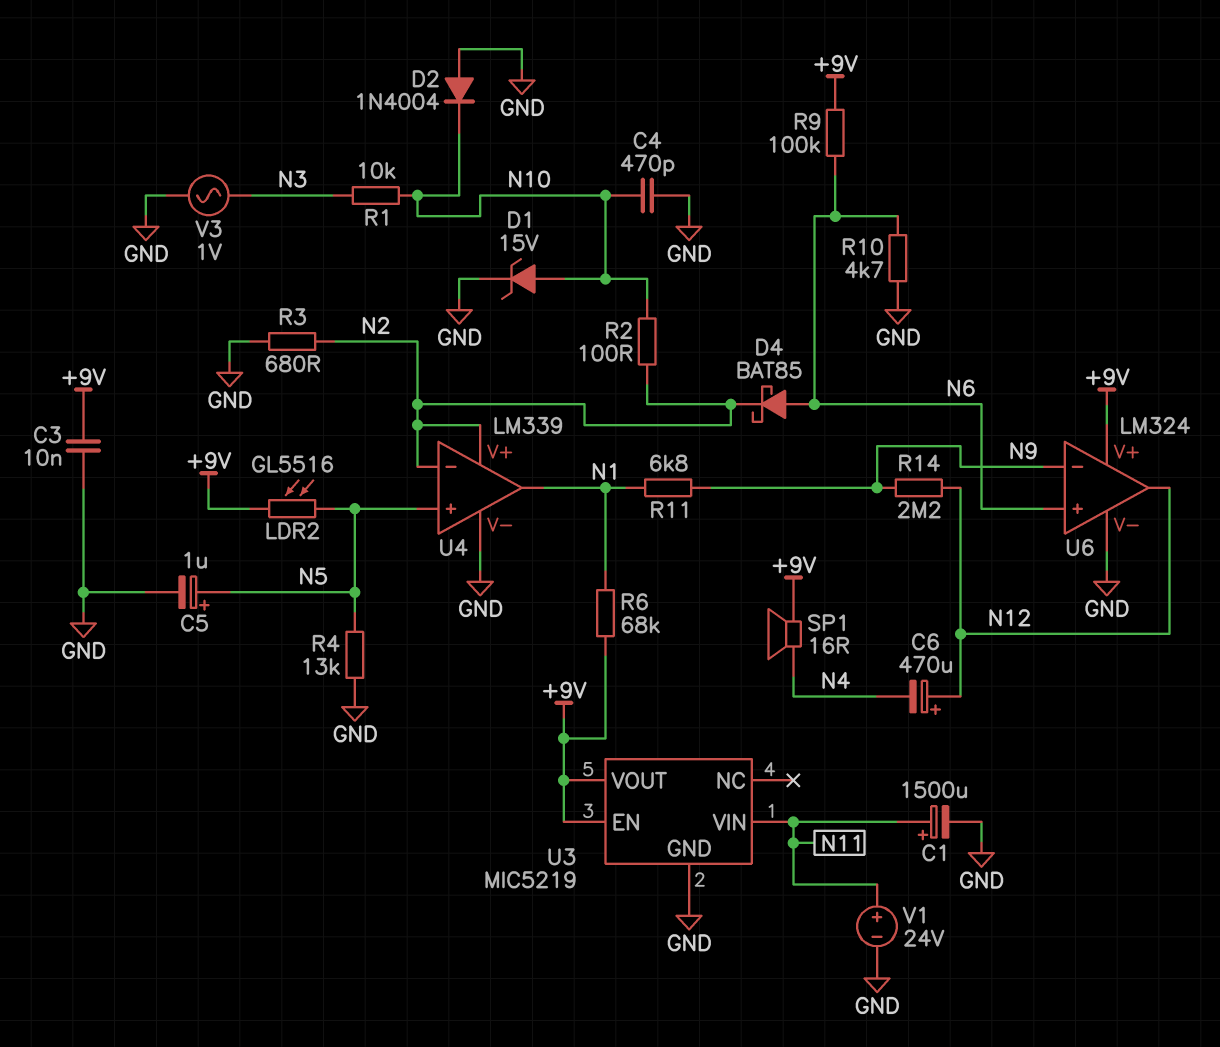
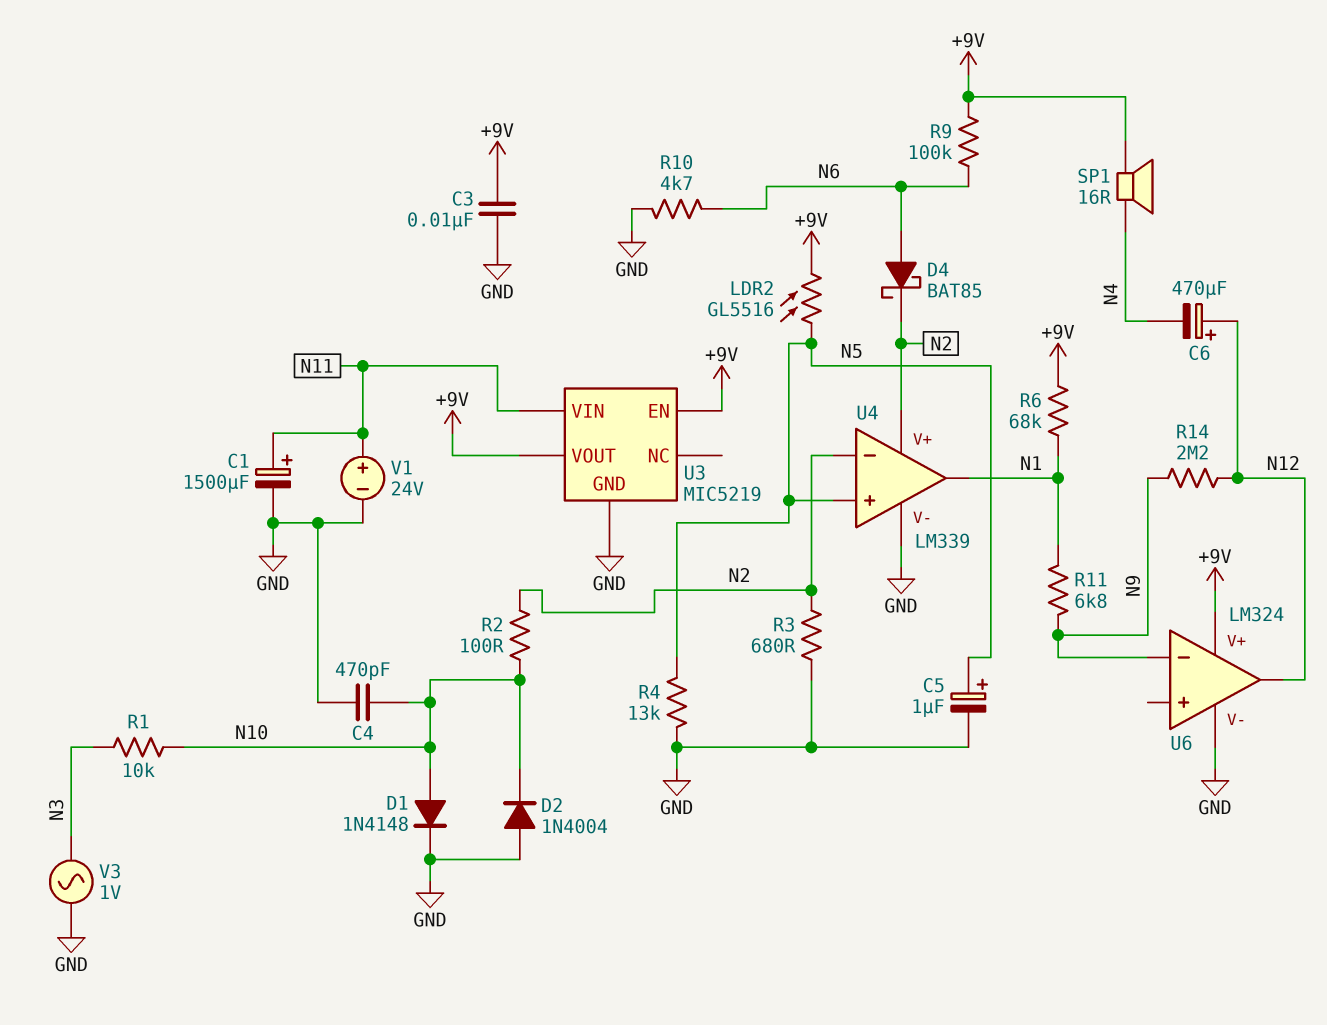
D1: zener 15V (A N10, K GND) -> diode 1N4148 (A N10, K GND)
U6 pin in+: N6 -> none

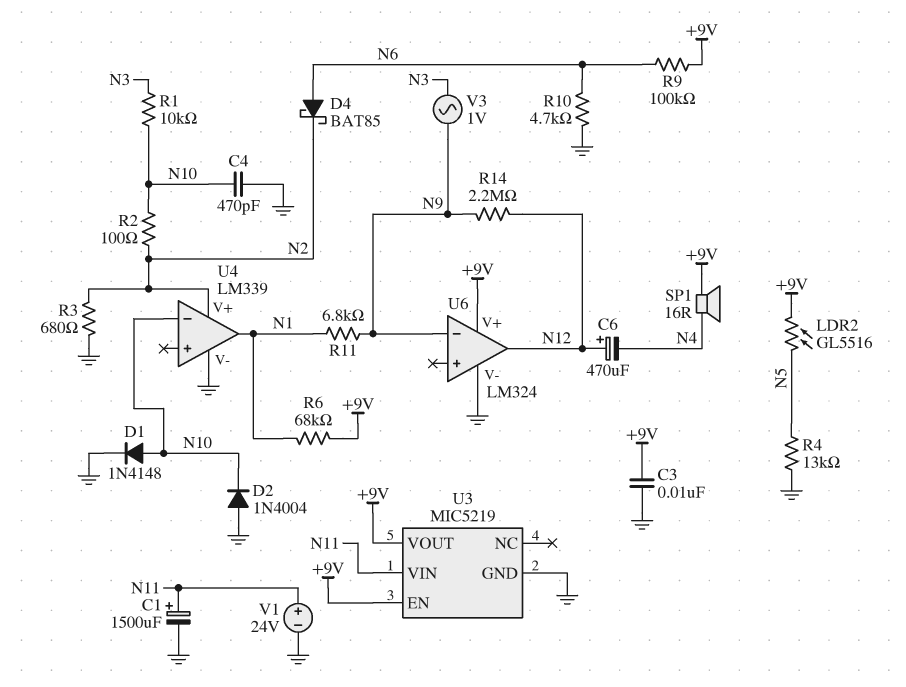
C5: 1uF (plus N5, minus GND) -> none
U4 pin in+: N5 -> none
U4 pin in-: N2 -> N10
V3: AC 1V (GND, N3) -> AC 1V (N3, N9)

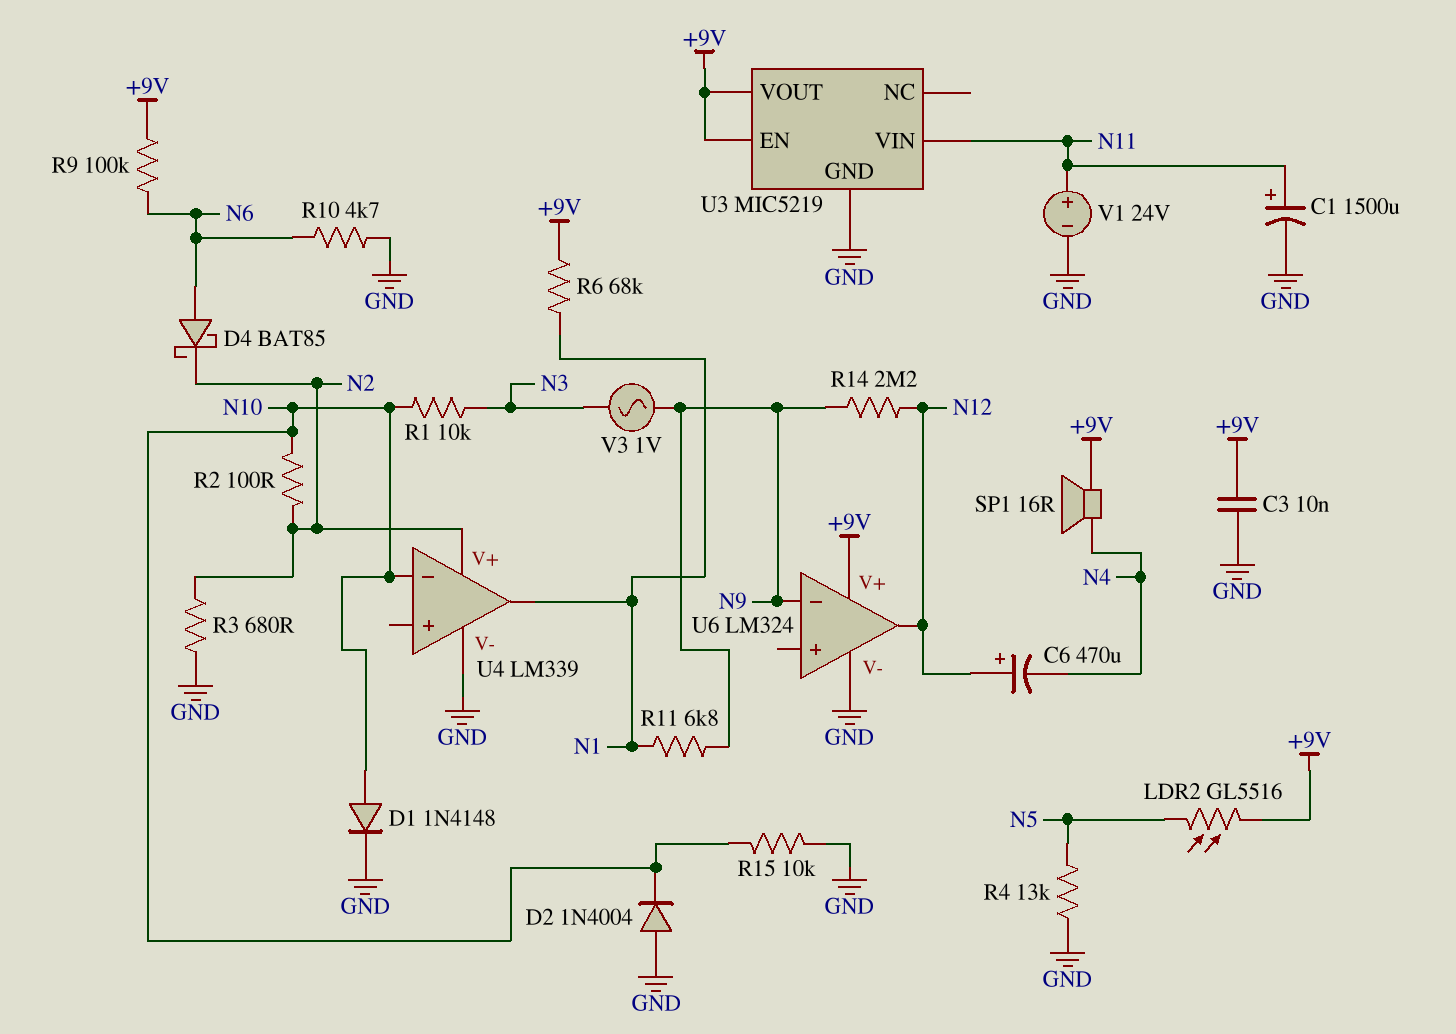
C4: 470pF (GND, N10) -> none
R15: none -> 10k (GND, N10)

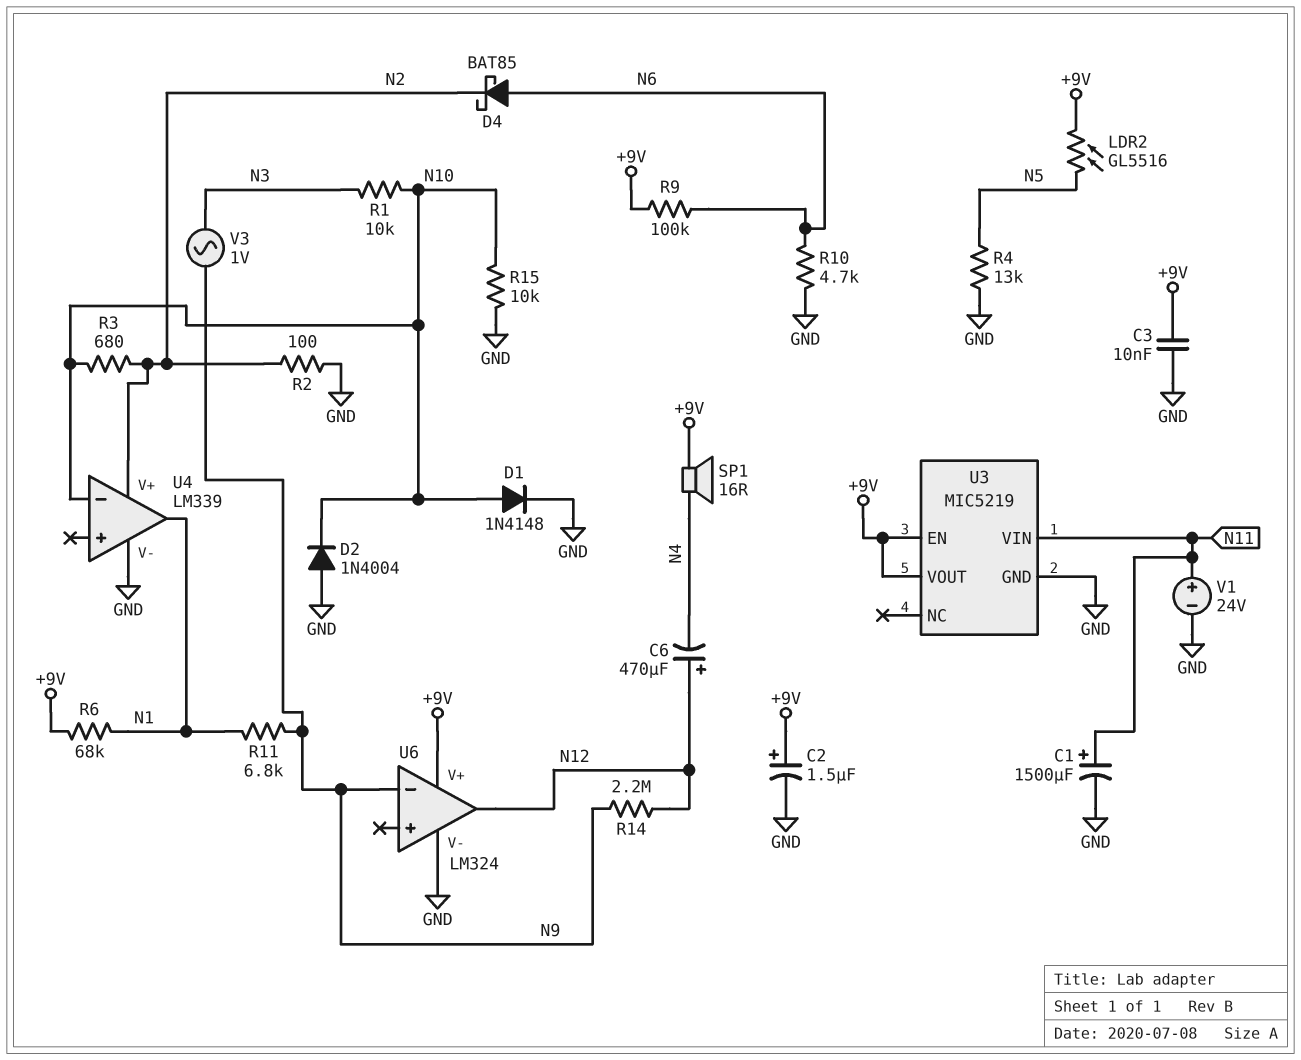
C2: none -> 1.5uF (plus +9V, minus GND)
R2: 100 (N2, N10) -> 100 (GND, N2)
R3: 680 (GND, N2) -> 680 (N2, N10)

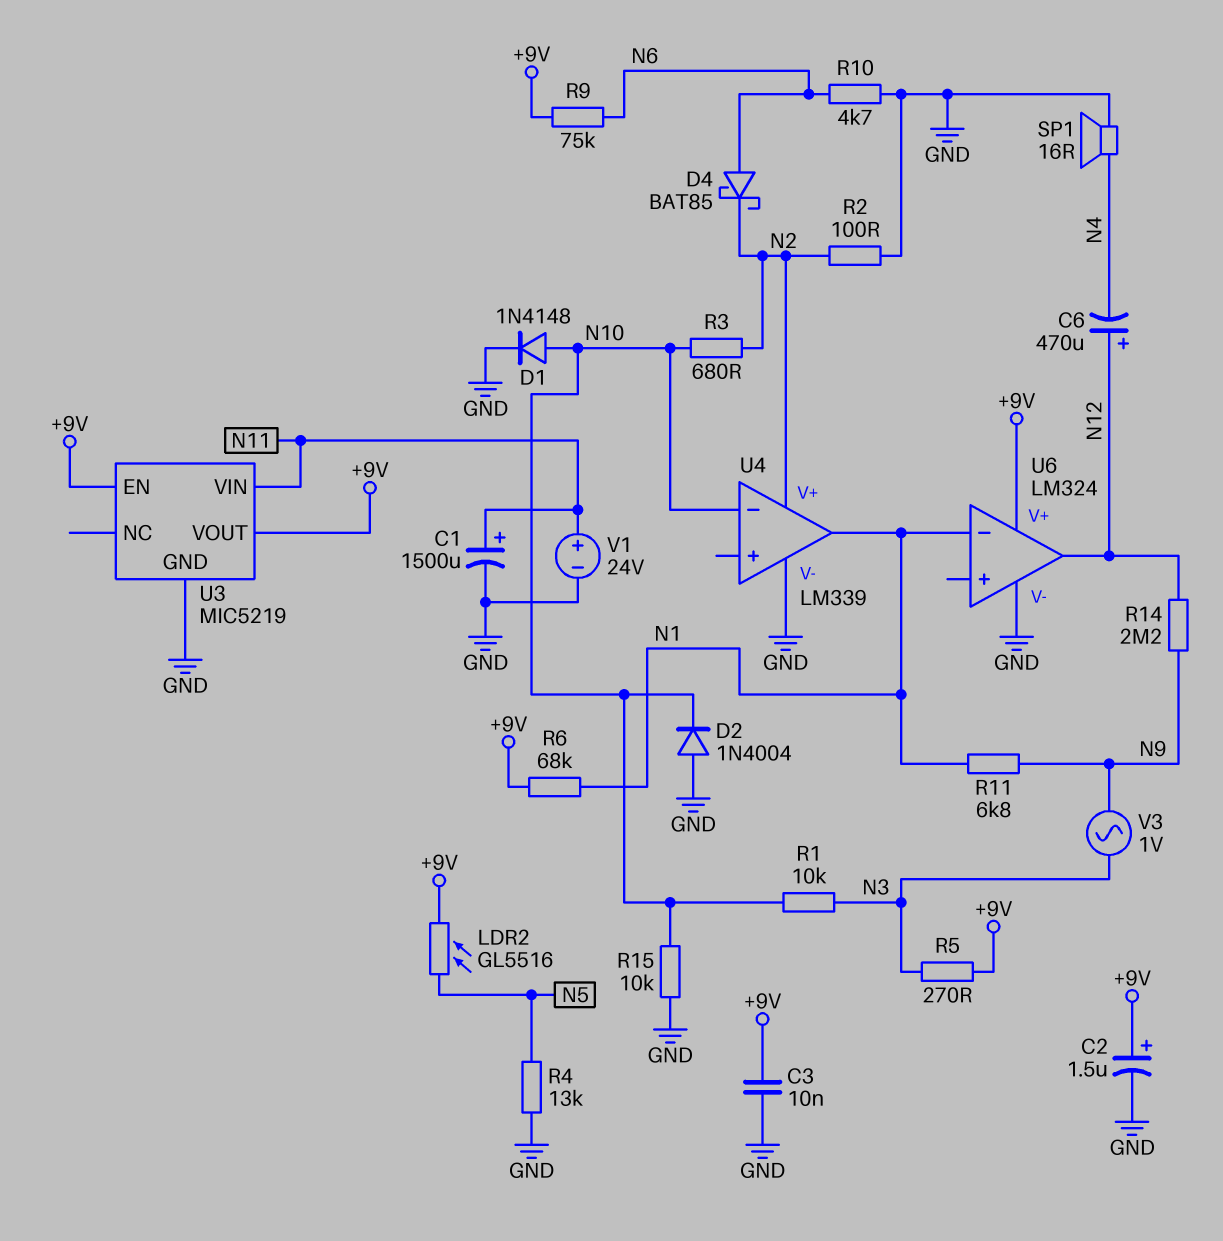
R5: none -> 270 (+9V, N3)
R9: 100k (+9V, N6) -> 75k (+9V, N6)
SP1: speaker 16R (+9V, N4) -> speaker 16R (GND, N4)
U6 pin in-: N9 -> N1

